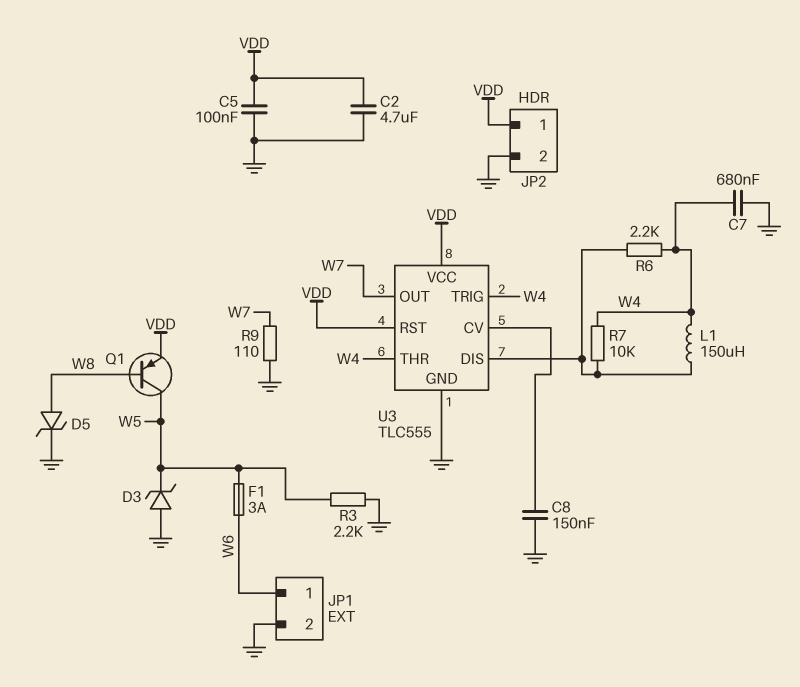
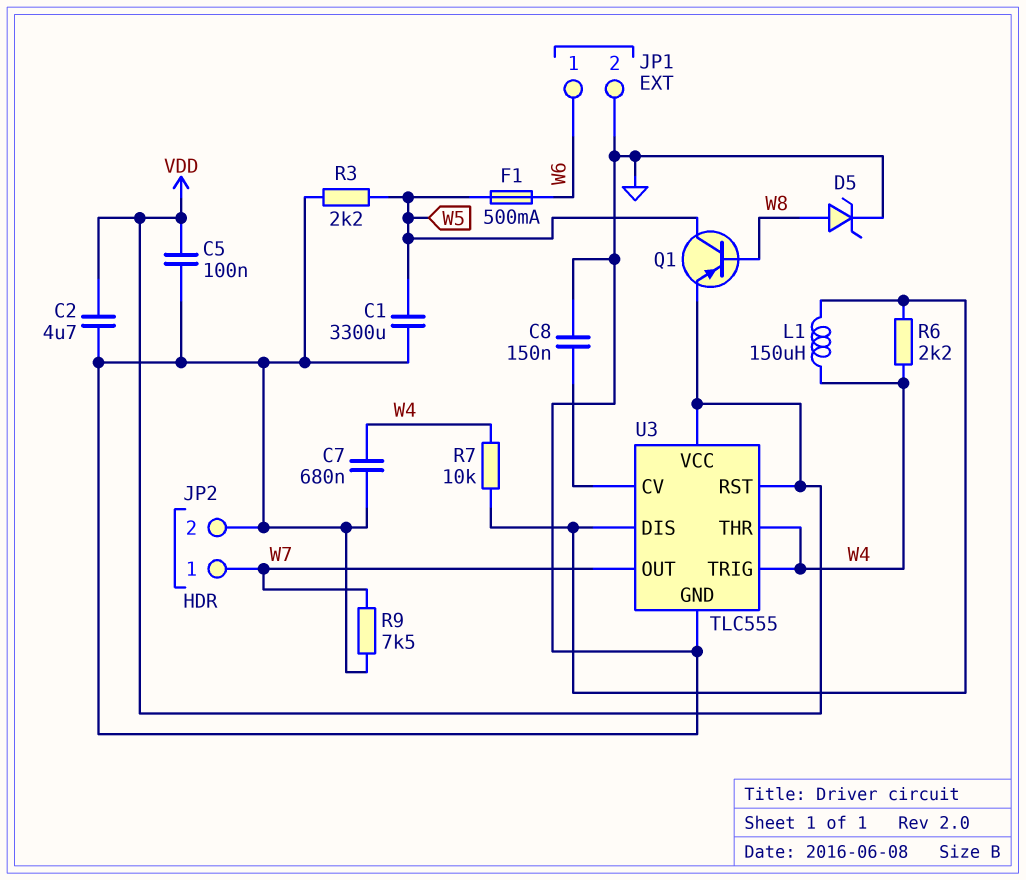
C1: none -> 3300uF (GND, W5)
D3: zener (A GND, K W5) -> none
F1: 3A (W5, W6) -> 500mA (W5, W6)
JP2 pin 1: VDD -> W7
R9: 110 (GND, W7) -> 7.5k (GND, W7)

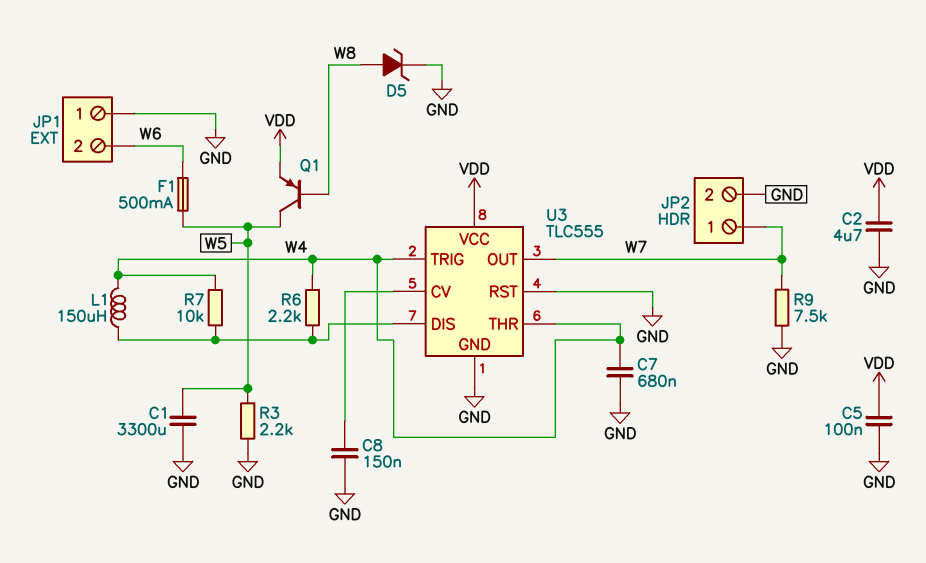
JP1 pin 1: W6 -> GND
JP1 pin 2: GND -> W6
U3 pin RST: VDD -> GND

